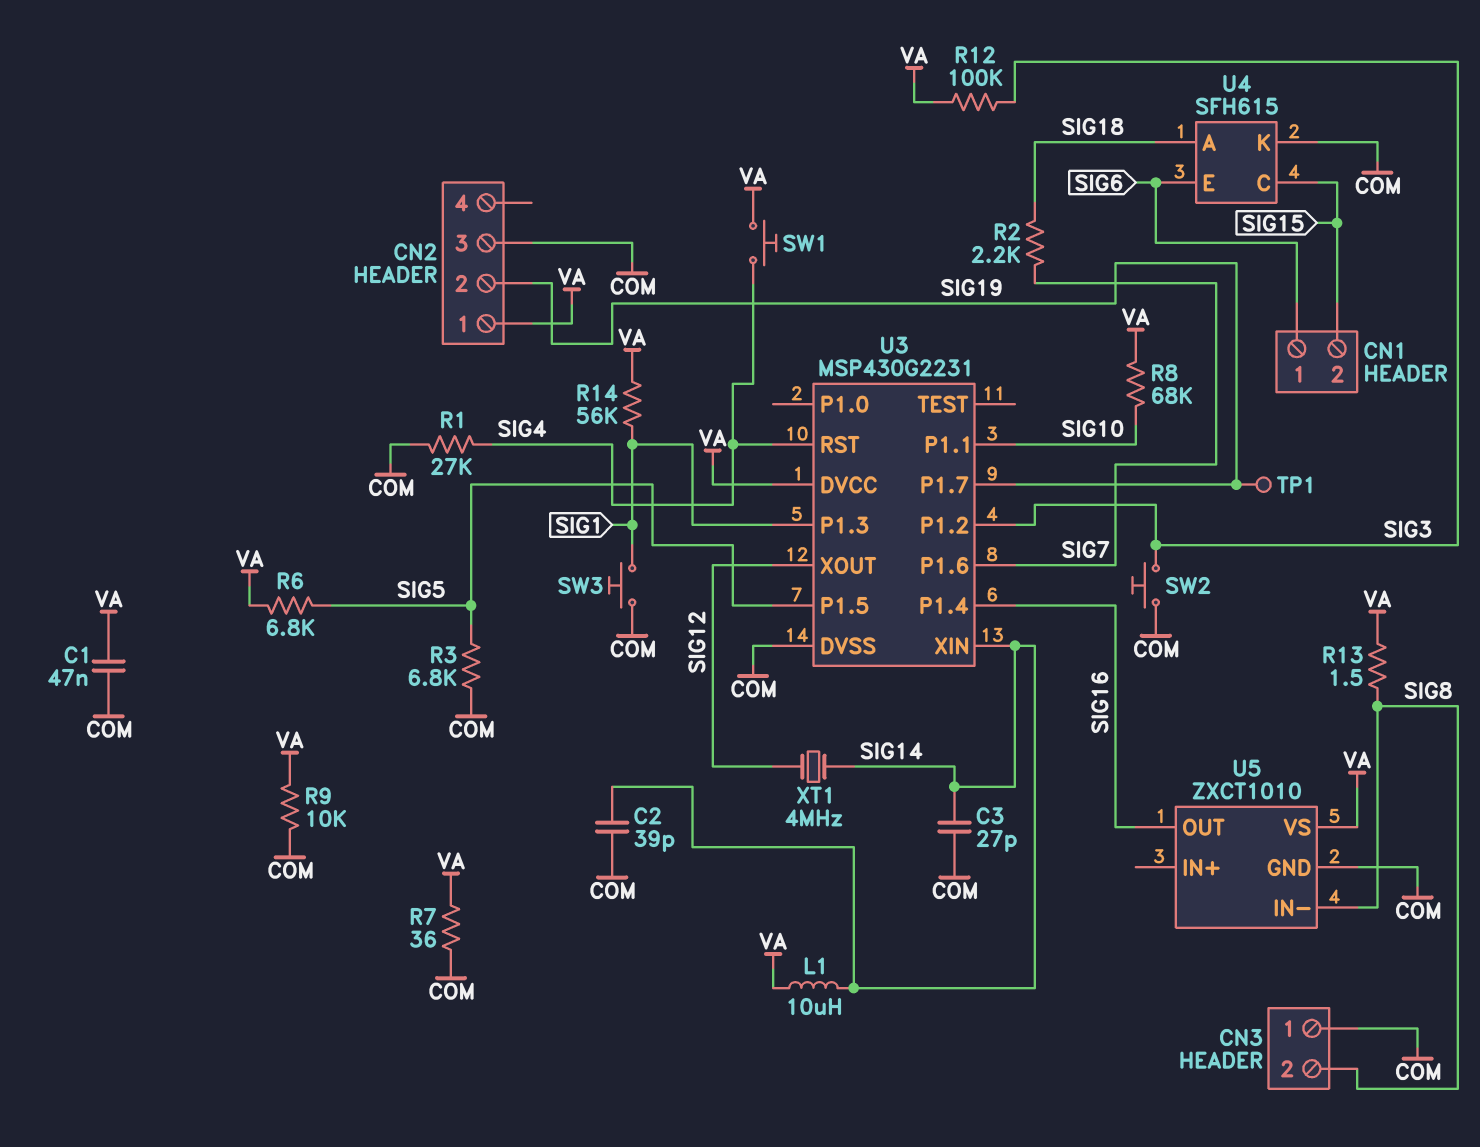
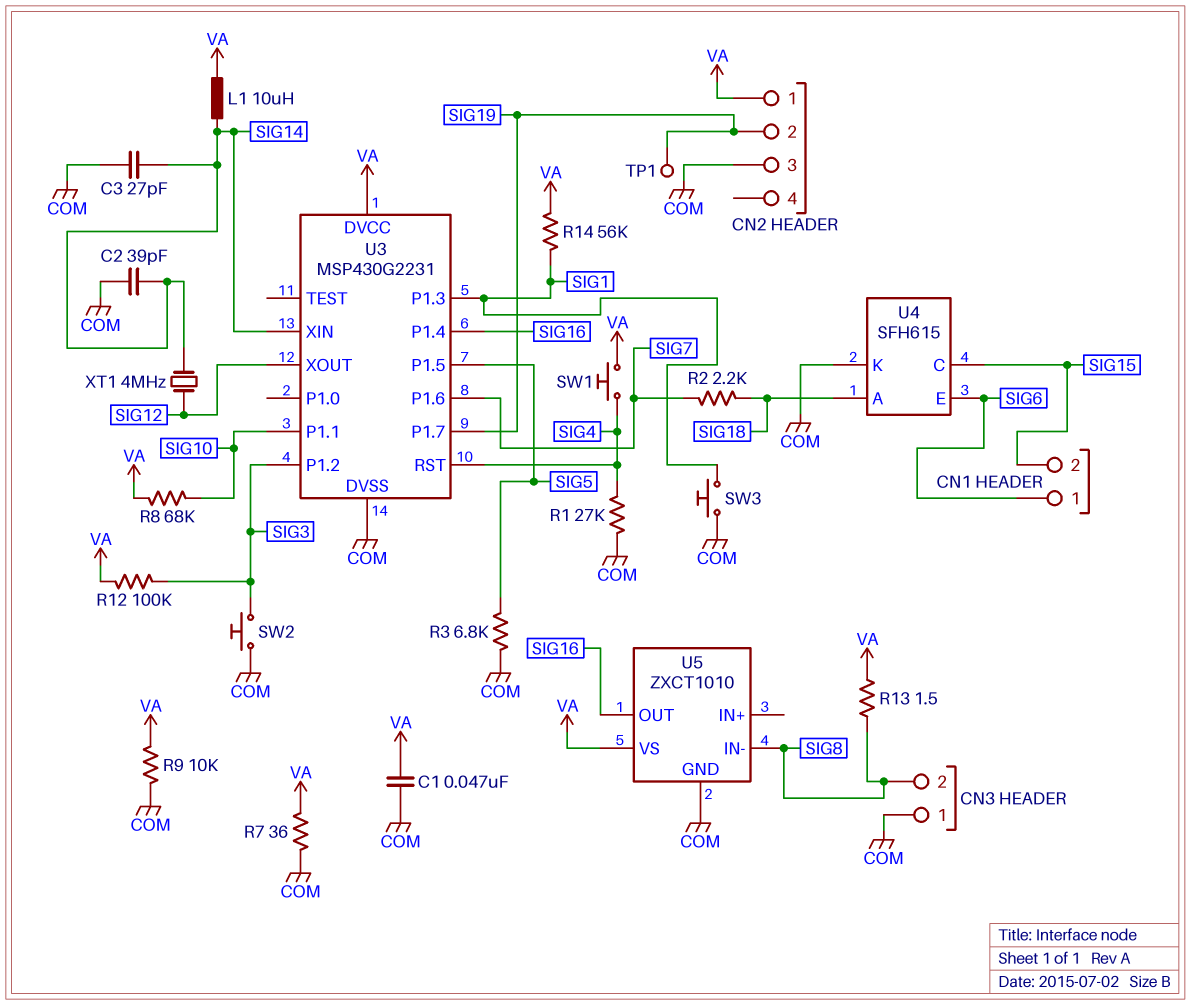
R6: 6.8k (SIG5, VA) -> none

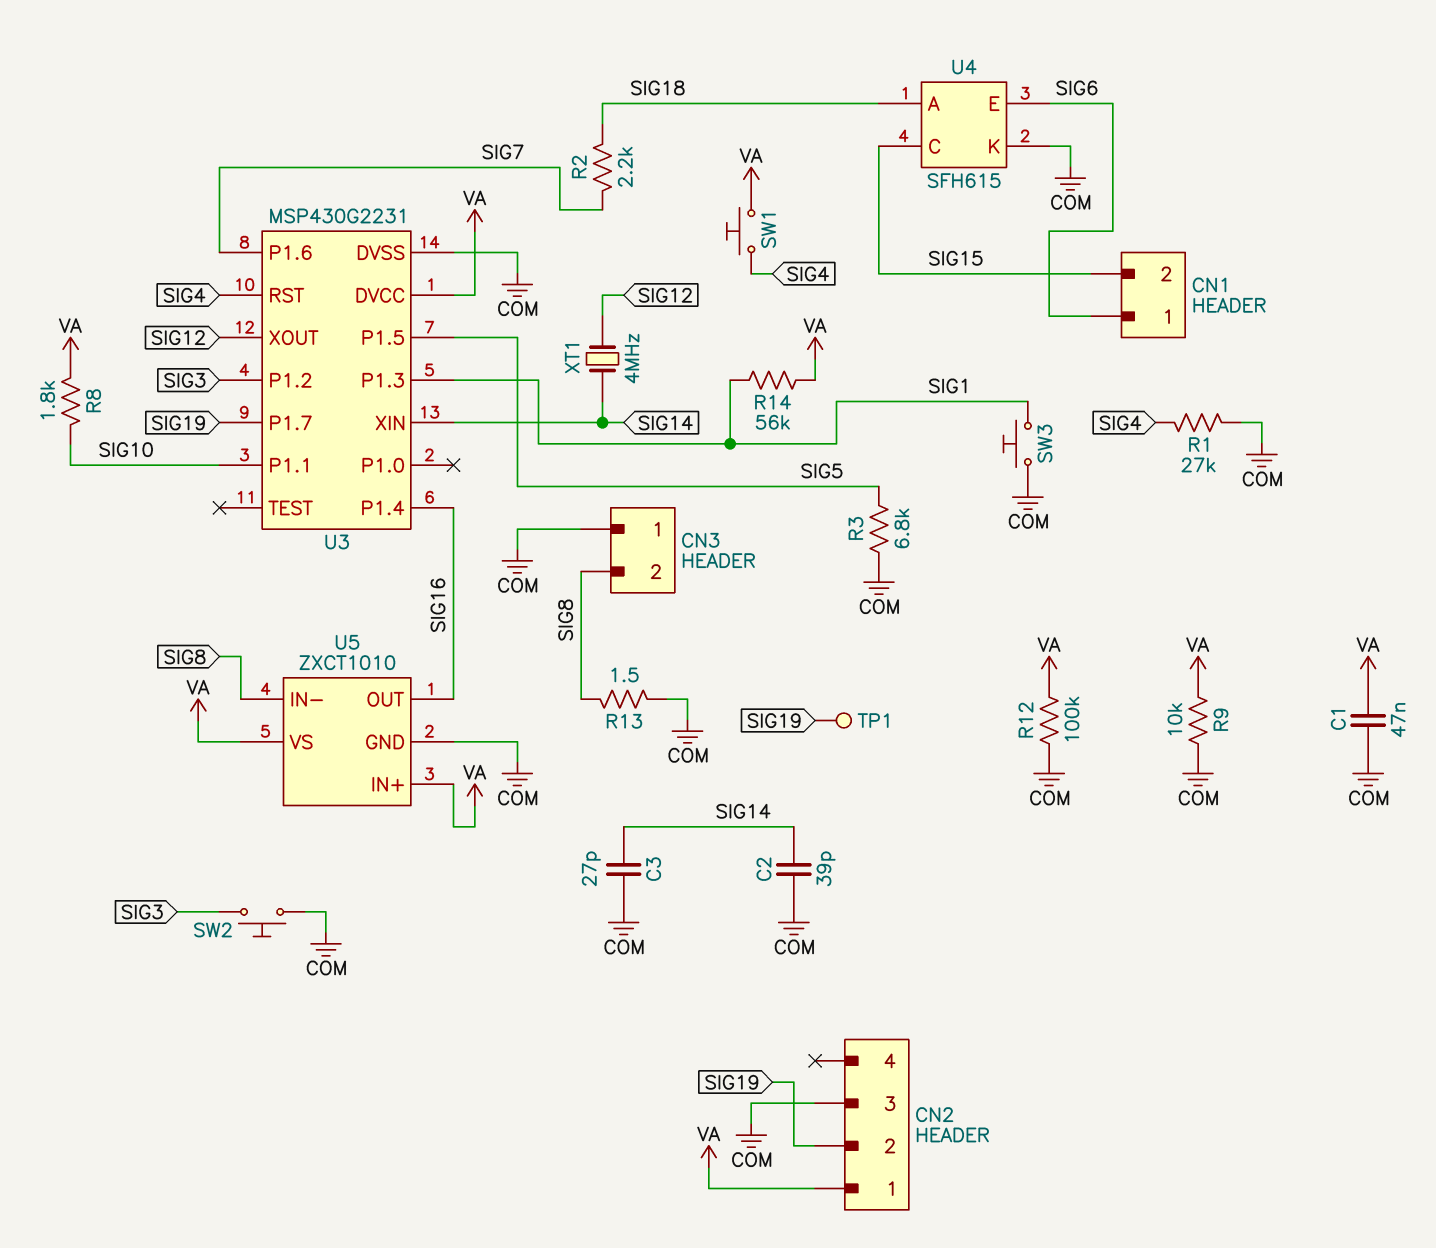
L1: 10uH (SIG14, VA) -> none
R7: 36 (COM, VA) -> none
R8: 68k (SIG10, VA) -> 1.8k (SIG10, VA)
R12: 100k (SIG3, VA) -> 100k (COM, VA)
R13: 1.5 (SIG8, VA) -> 1.5 (COM, SIG8)
U5 pin IN+: none -> VA

